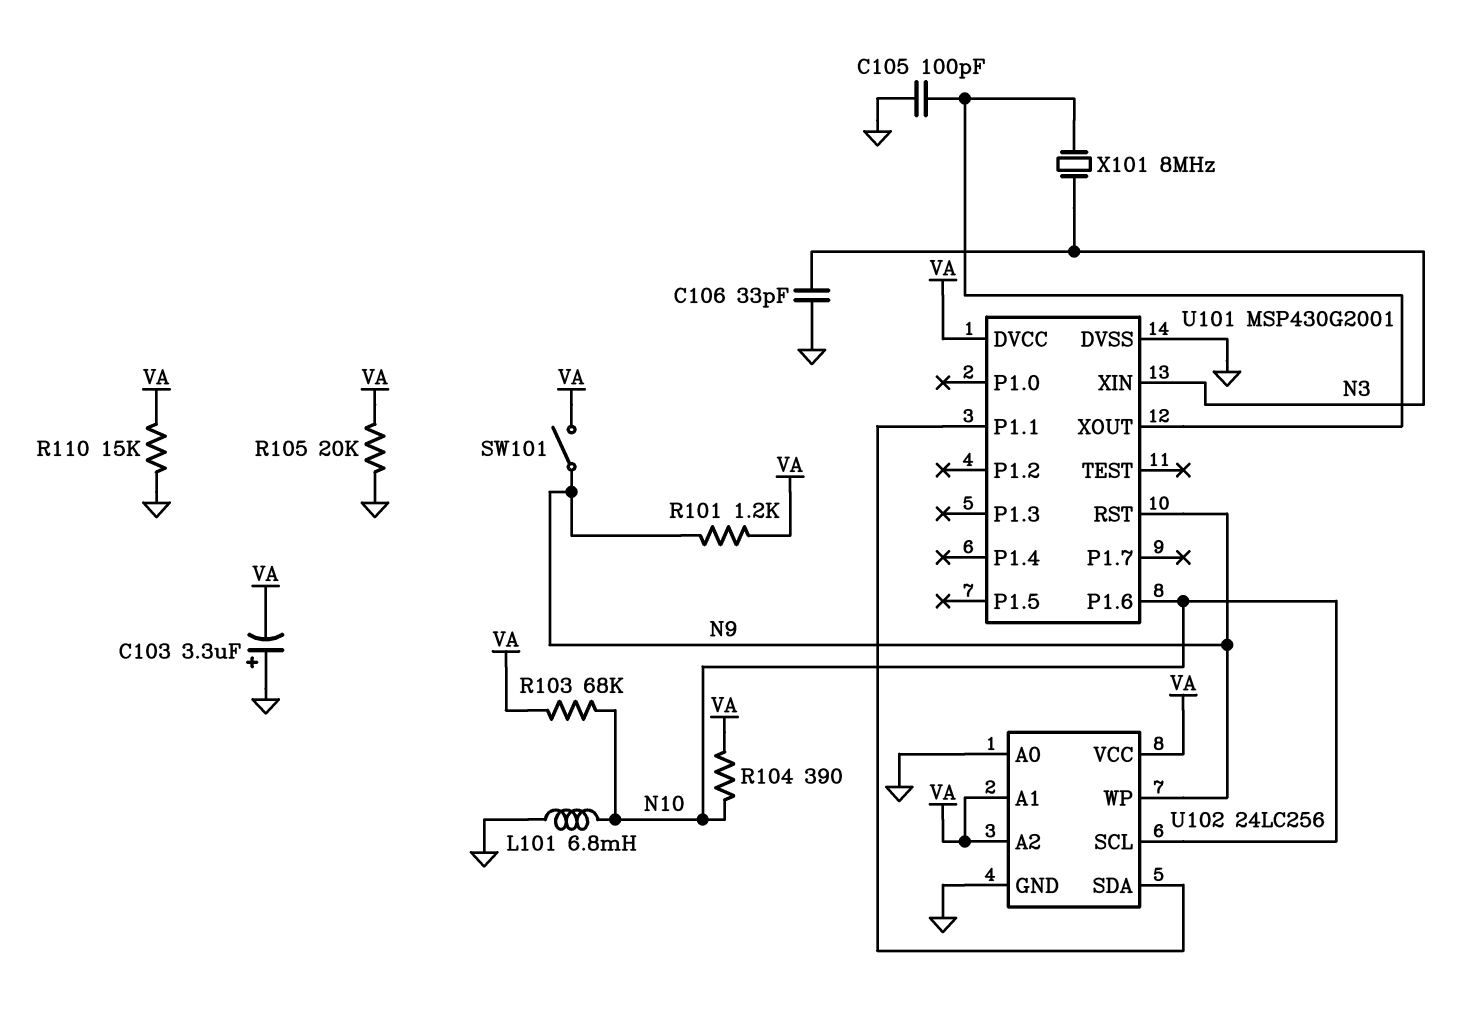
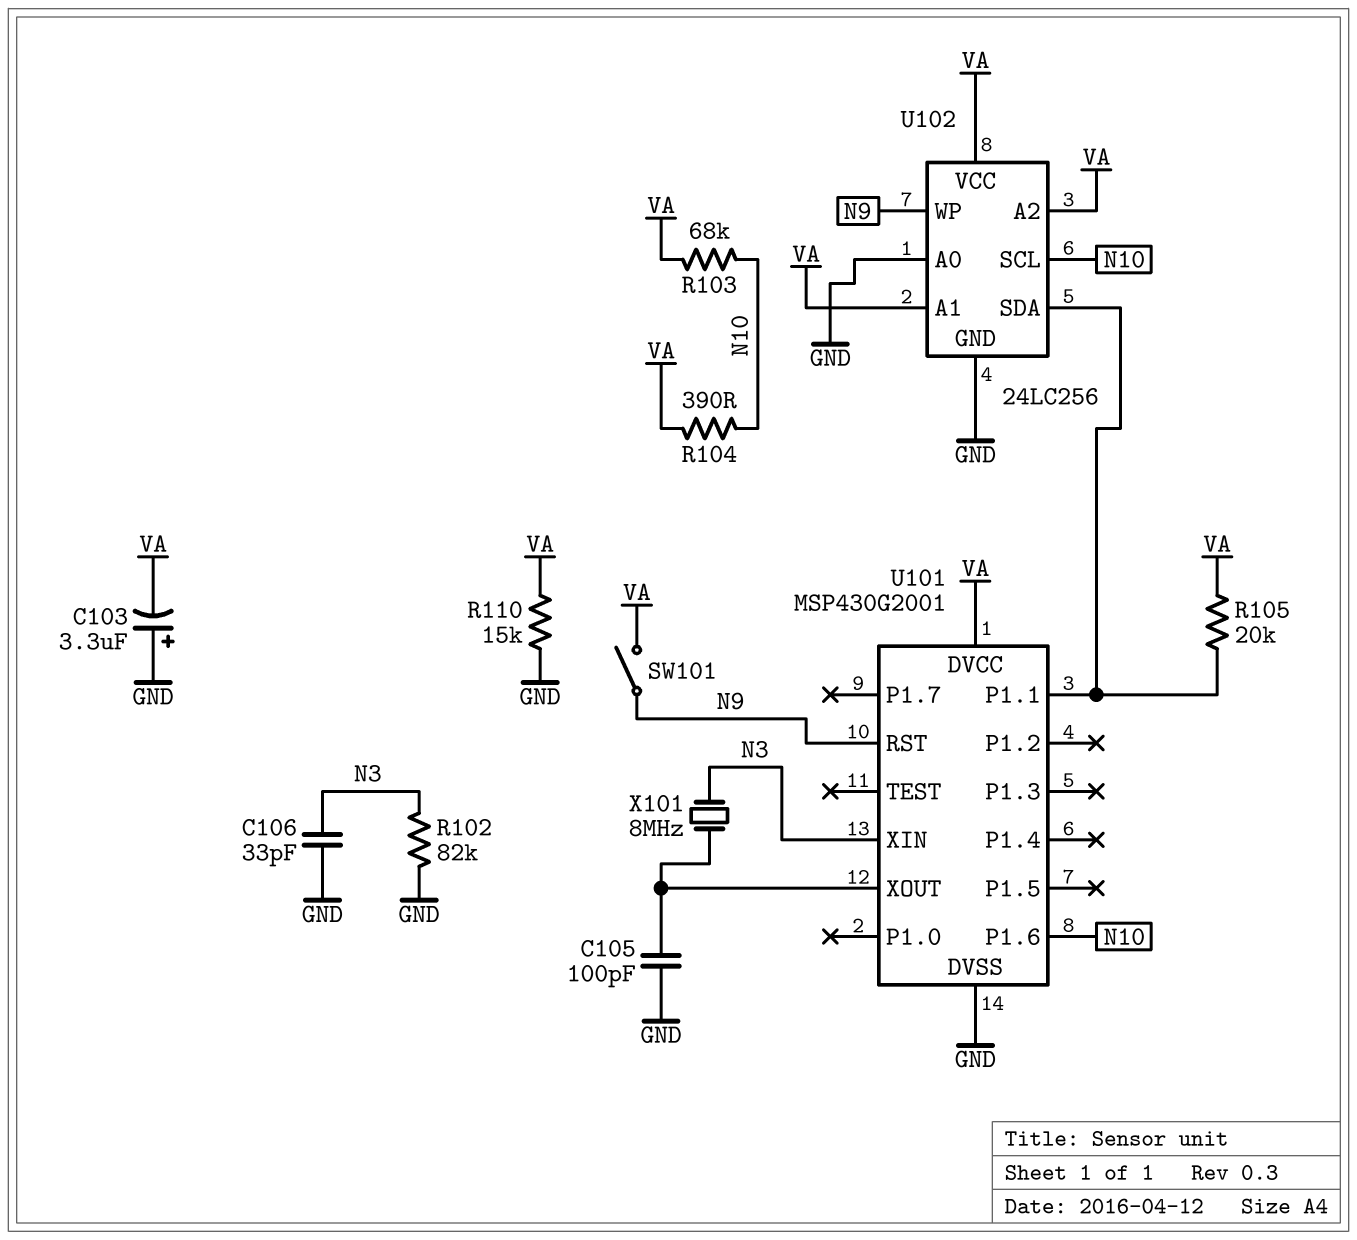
L101: 6.8mH (GND, N10) -> none
R101: 1.2k (N9, VA) -> none
R102: none -> 82k (GND, N3)
R105: 20k (GND, VA) -> 20k (U101/P1.1, VA)

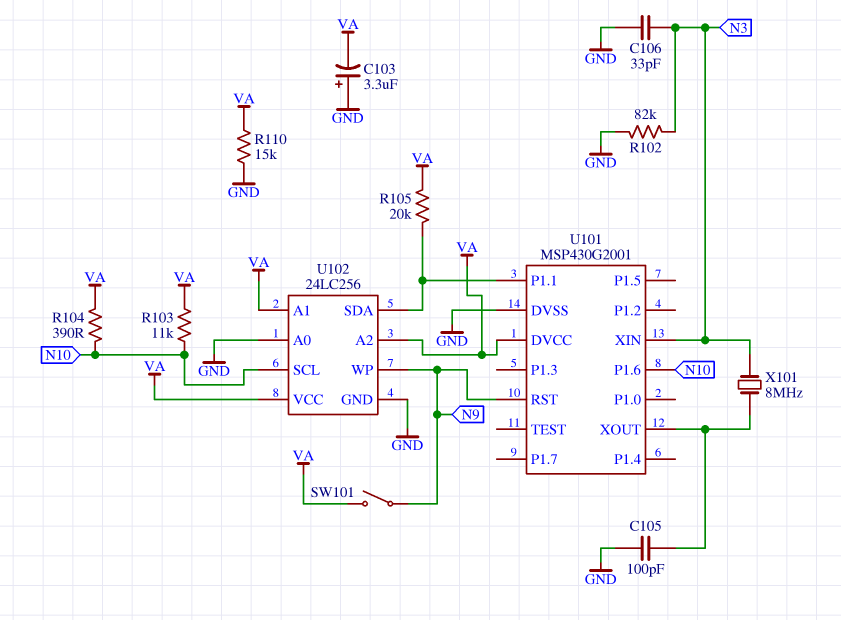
R103: 68k (N10, VA) -> 11k (N10, VA)

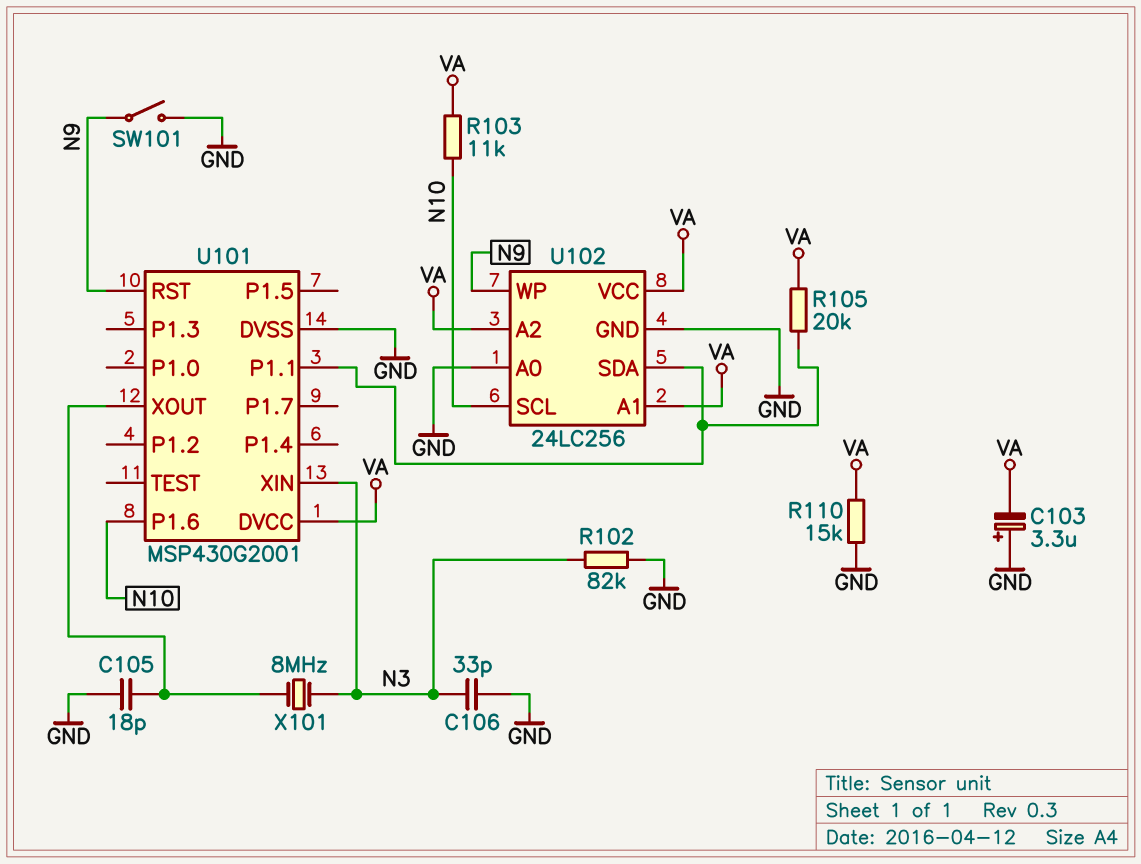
C105: 100pF (GND, U101/XOUT) -> 18pF (GND, U101/XOUT)
R104: 390 (N10, VA) -> none
SW101: switch (N9, VA) -> switch (GND, N9)

